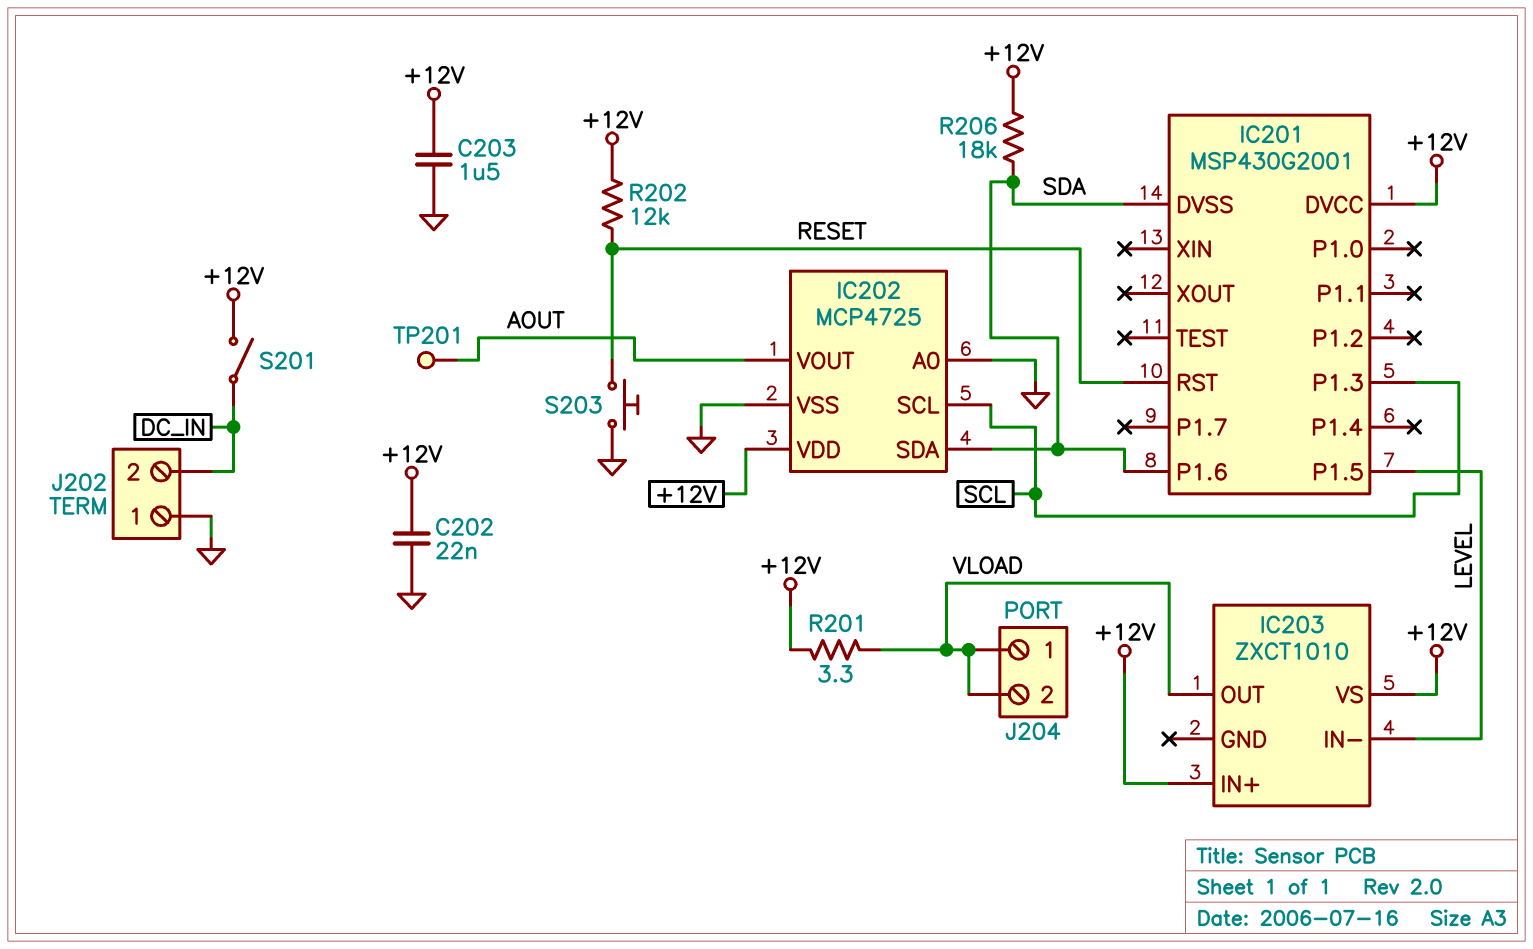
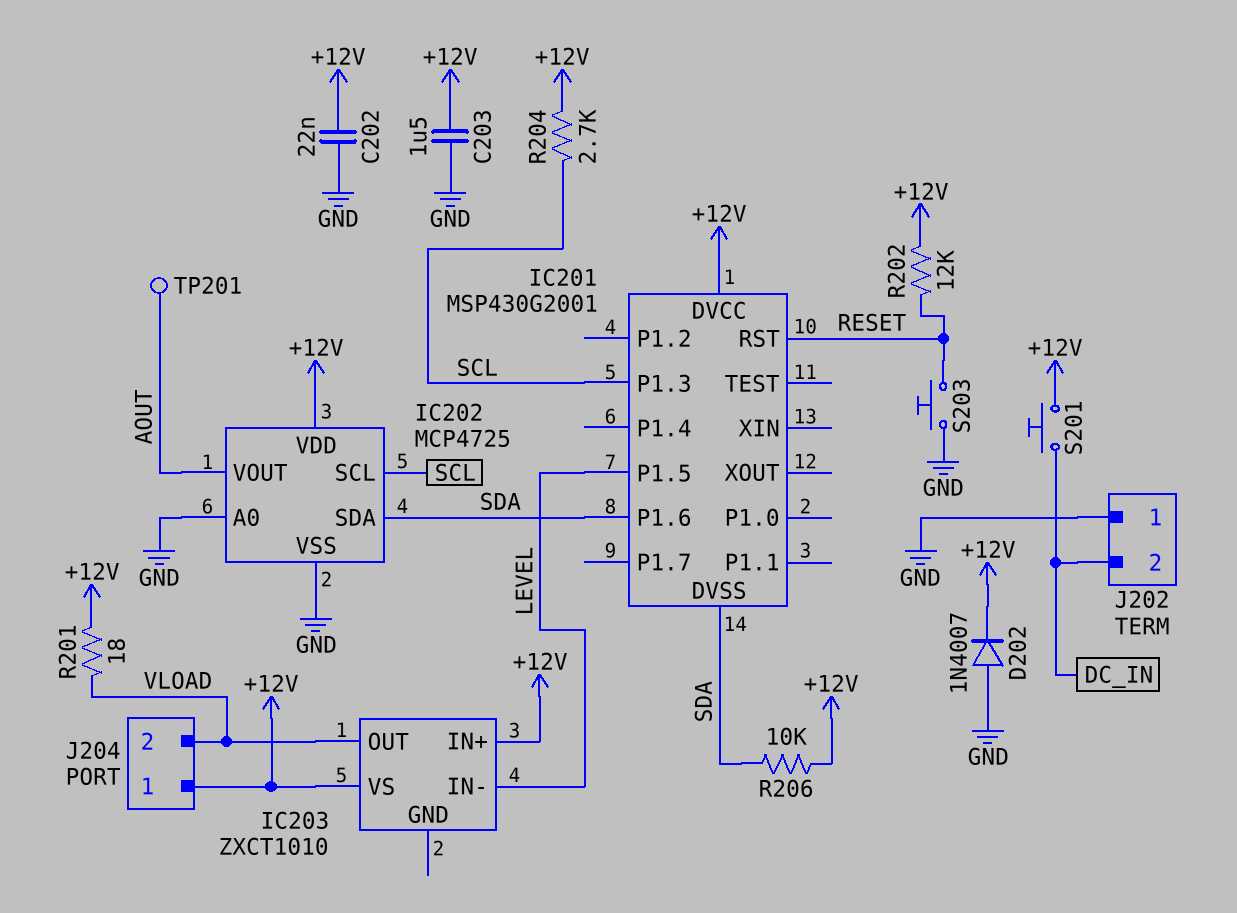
D202: none -> diode 1N4007 (A GND, K +12V)
J204 pin 1: VLOAD -> +12V
R201: 3.3 (+12V, VLOAD) -> 18 (+12V, VLOAD)
R204: none -> 2.7k (+12V, SCL)
R206: 18k (+12V, SDA) -> 10k (+12V, SDA)
S201: switch (+12V, DC_IN) -> button (+12V, DC_IN)

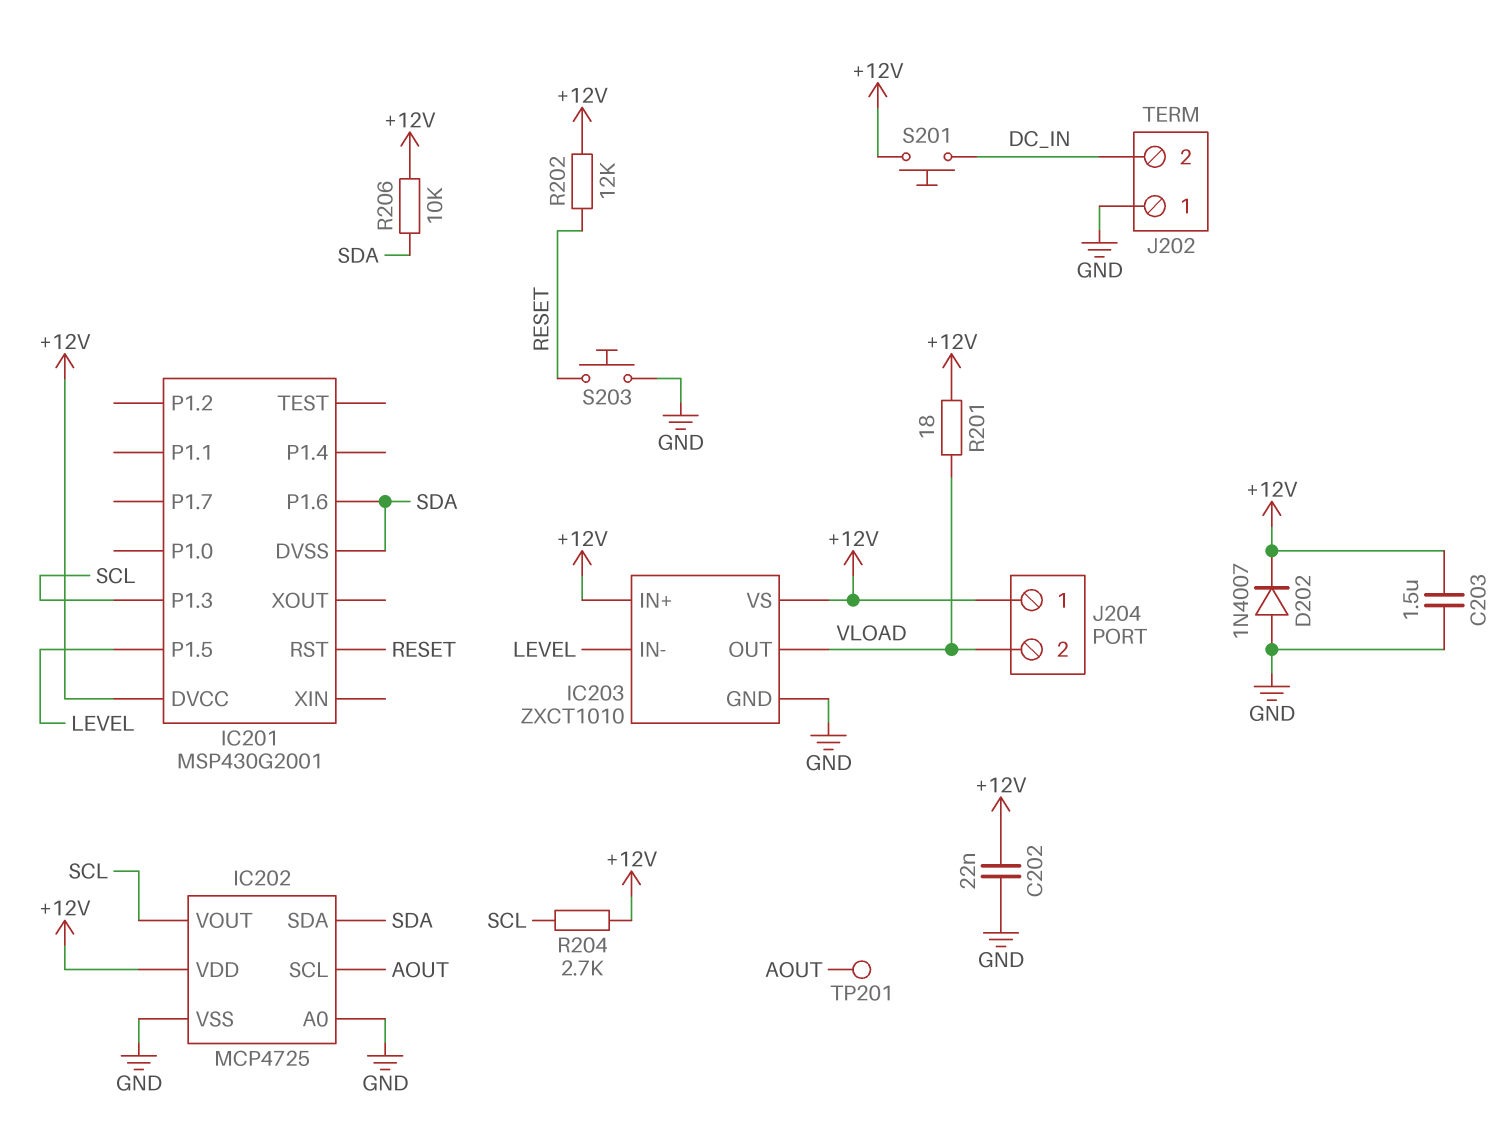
IC202 pin SCL: SCL -> AOUT
IC202 pin VOUT: AOUT -> SCL
IC203 pin GND: none -> GND

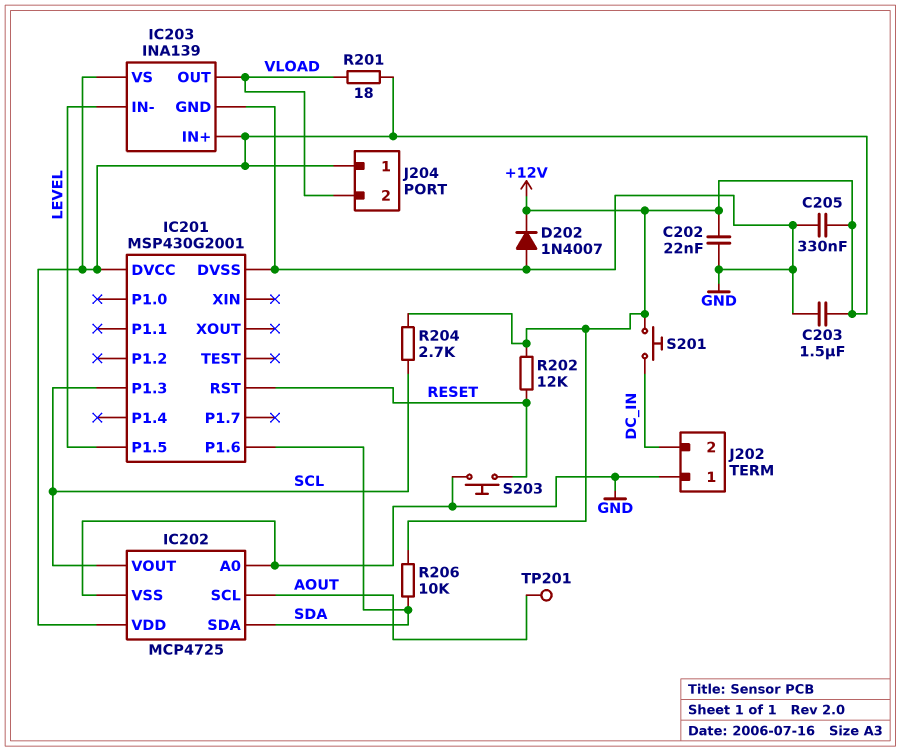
C205: none -> 330nF (+12V, GND)
IC201 pin DVSS: SDA -> GND
IC203: ZXCT1010 -> INA139

